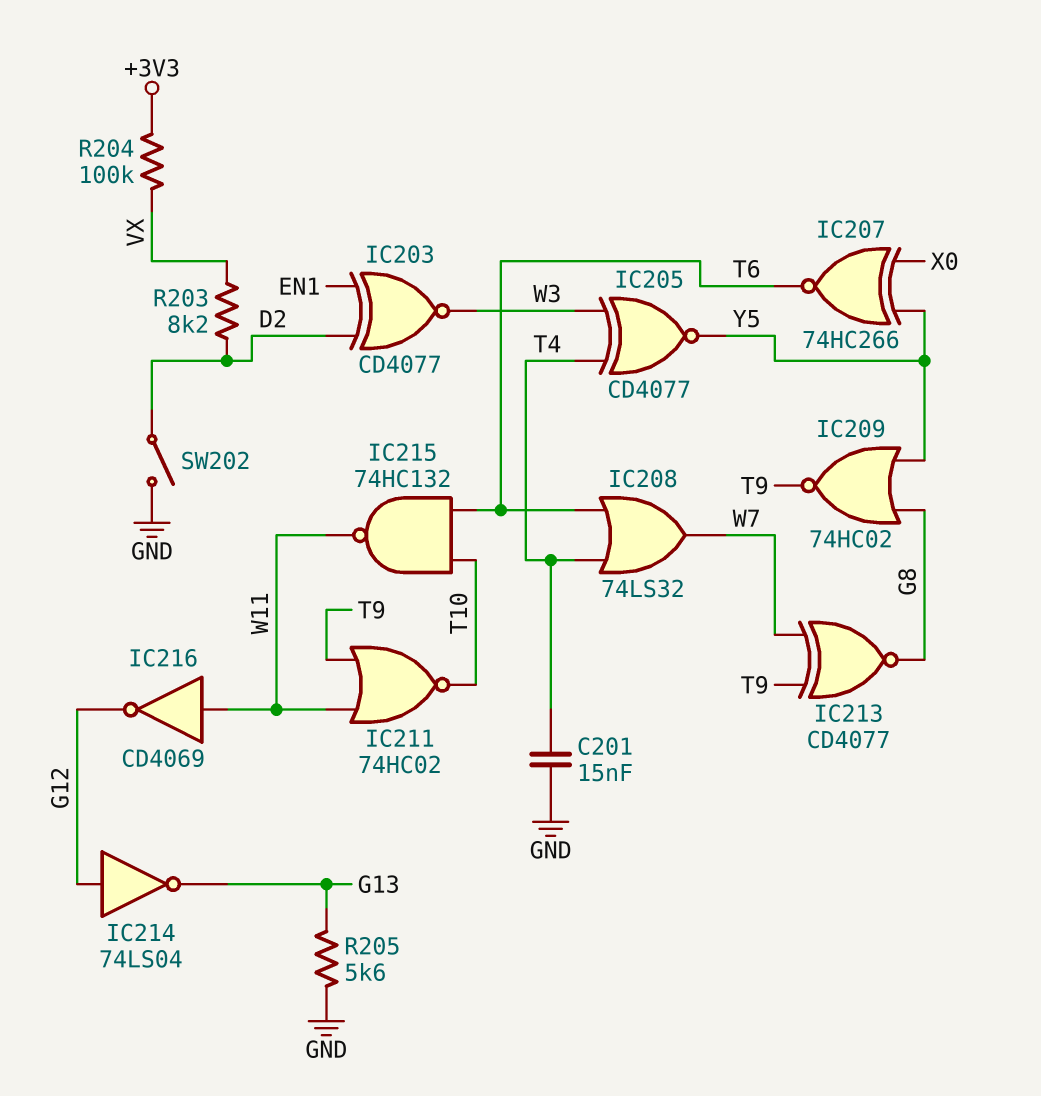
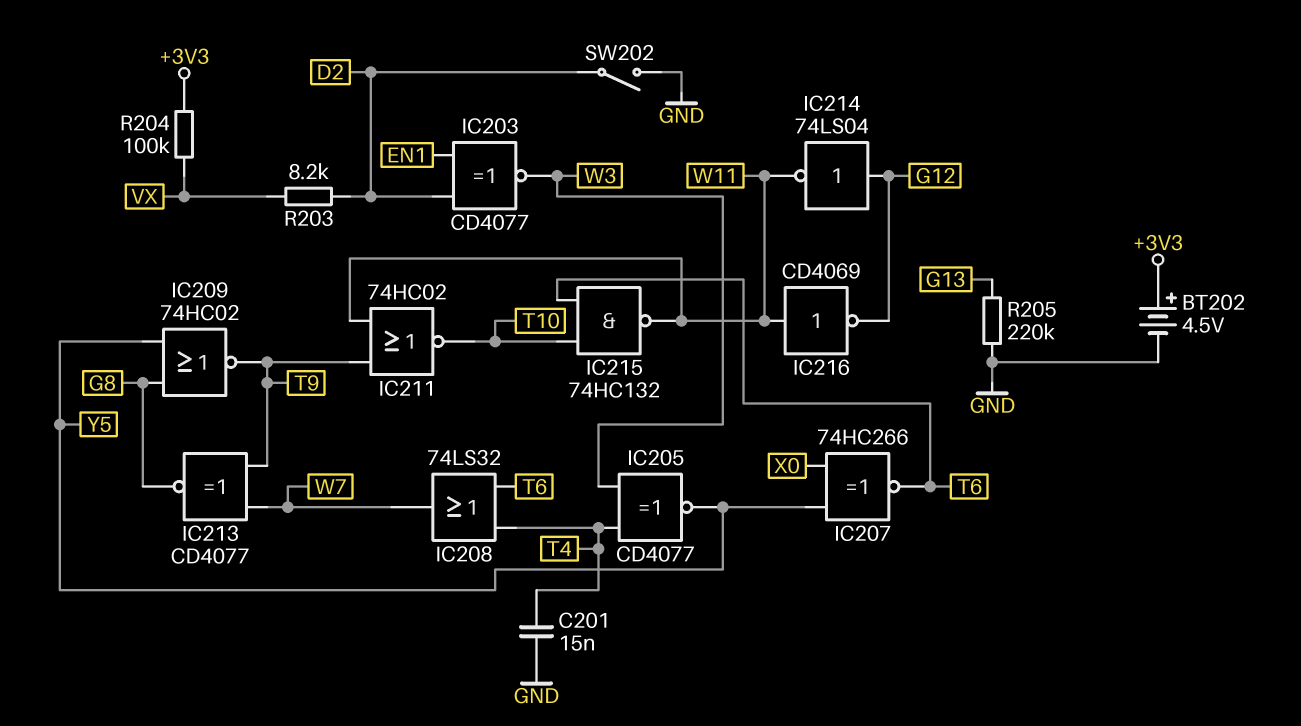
BT202: none -> 4.5V (plus +3V3, minus GND)
IC214: NOT 74LS04 (in G12, out G13) -> NOT 74LS04 (in G12, out W11)
R205: 5.6k (G13, GND) -> 220k (G13, GND)

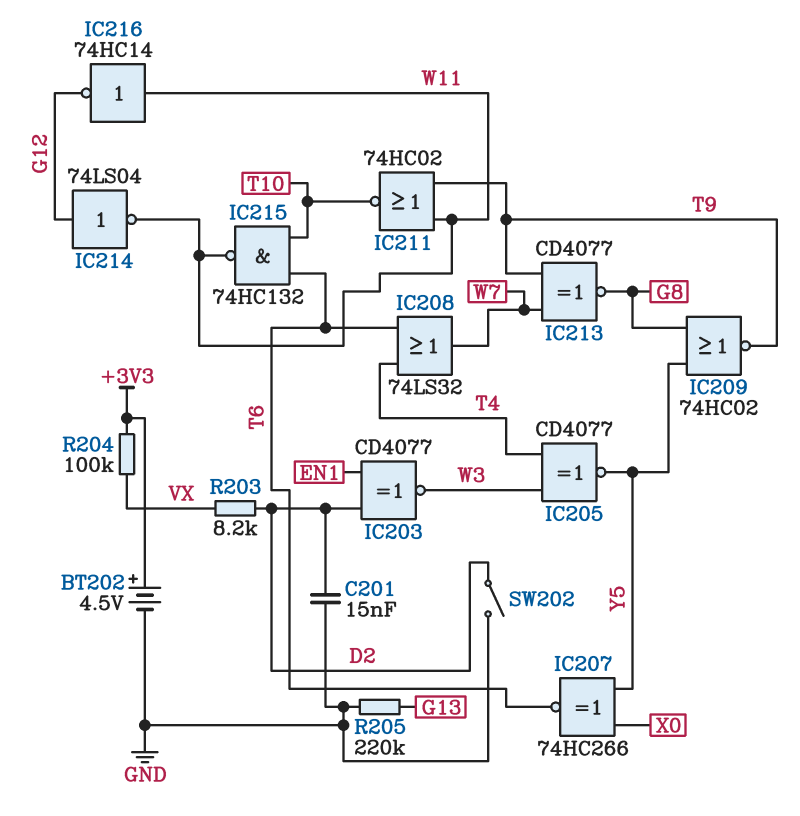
C201: 15nF (GND, T4) -> 15nF (D2, GND)
IC216: NOT CD4069 (in W11, out G12) -> NOT 74HC14 (in W11, out G12)

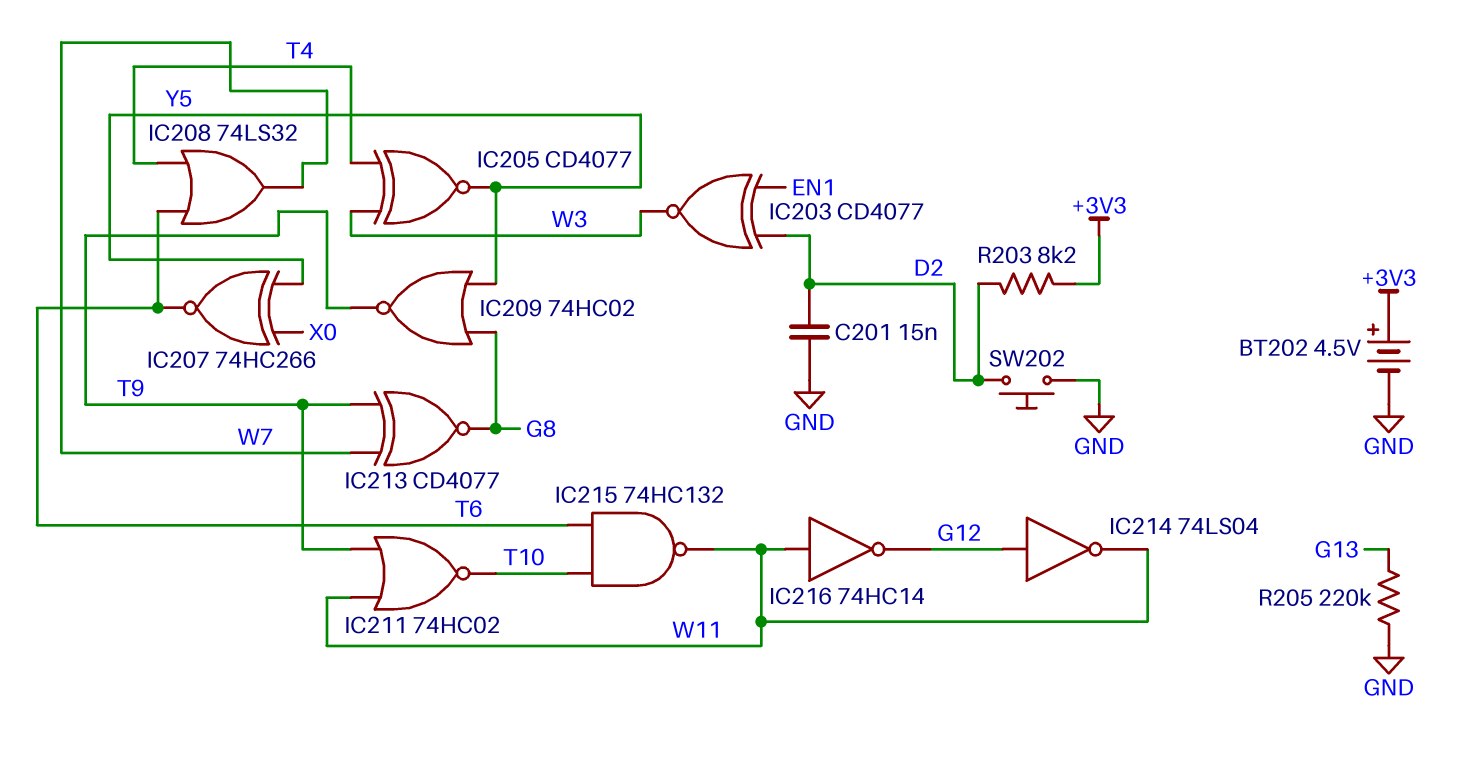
R203: 8.2k (D2, VX) -> 8.2k (+3V3, D2)
R204: 100k (+3V3, VX) -> none
SW202: switch (D2, GND) -> button (D2, GND)

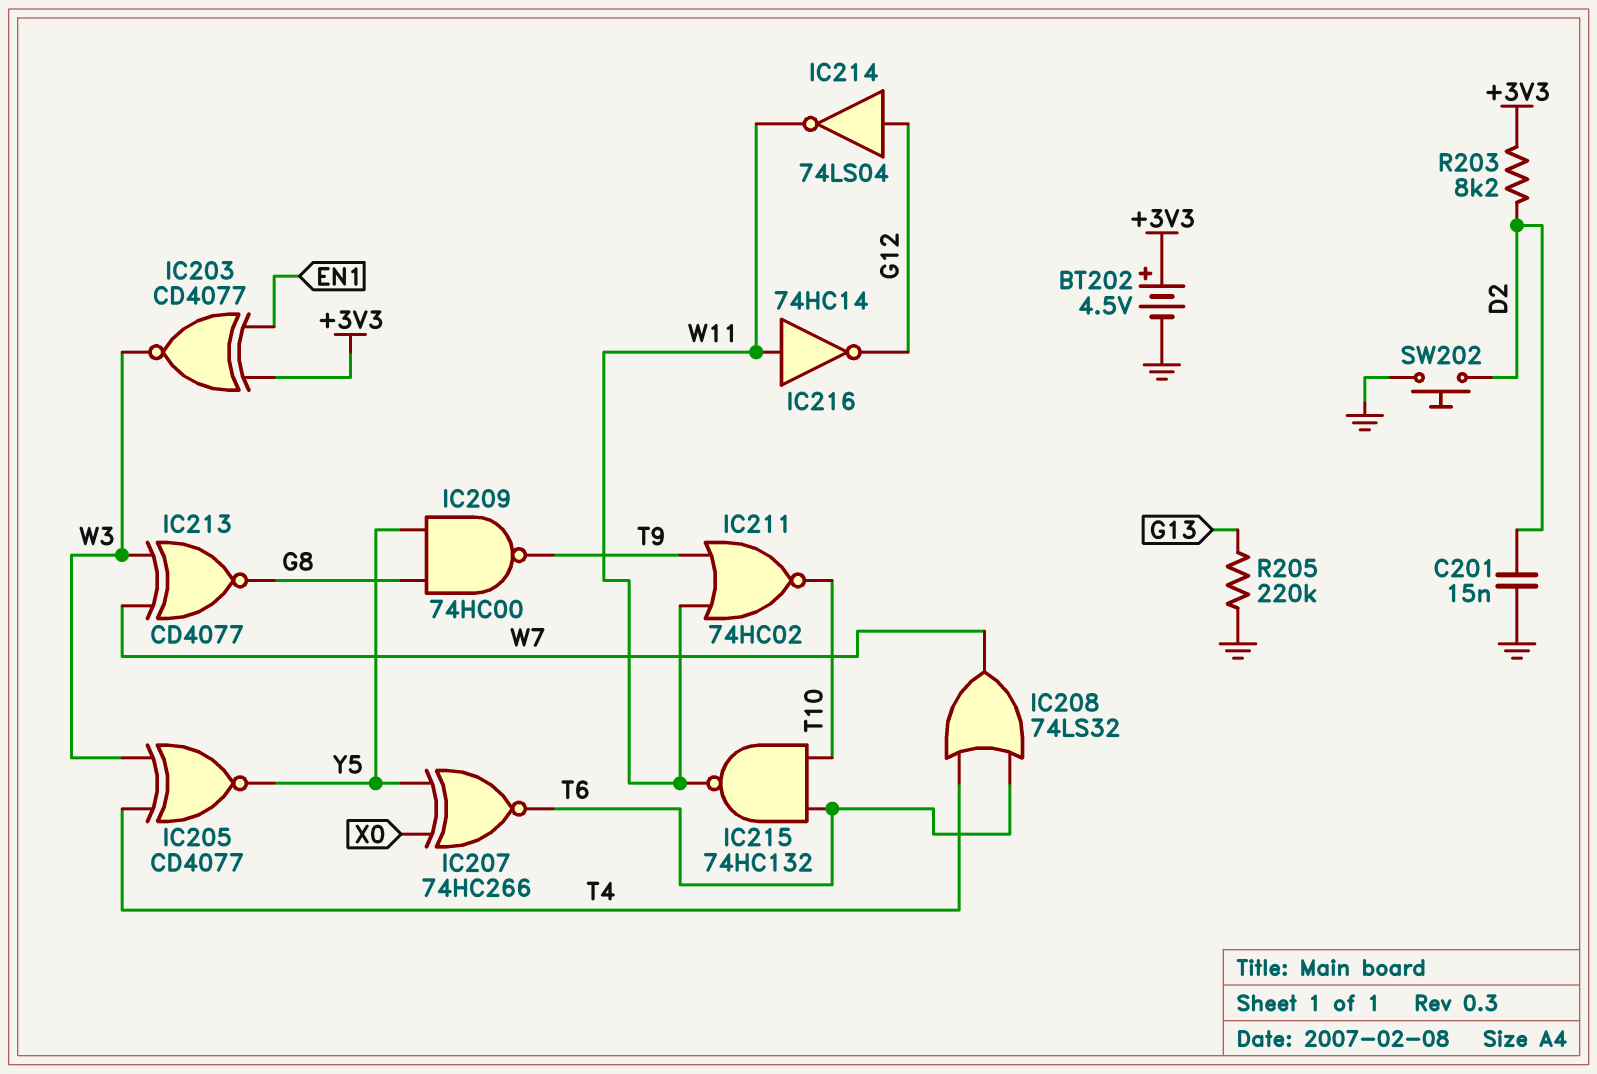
IC203: XNOR CD4077 (in D2, in EN1, out W3) -> XNOR CD4077 (in +3V3, in EN1, out W3)
IC209: NOR 74HC02 (in G8, in Y5, out T9) -> NAND 74HC00 (in G8, in Y5, out T9)
IC213: XNOR CD4077 (in T9, in W7, out G8) -> XNOR CD4077 (in W3, in W7, out G8)

